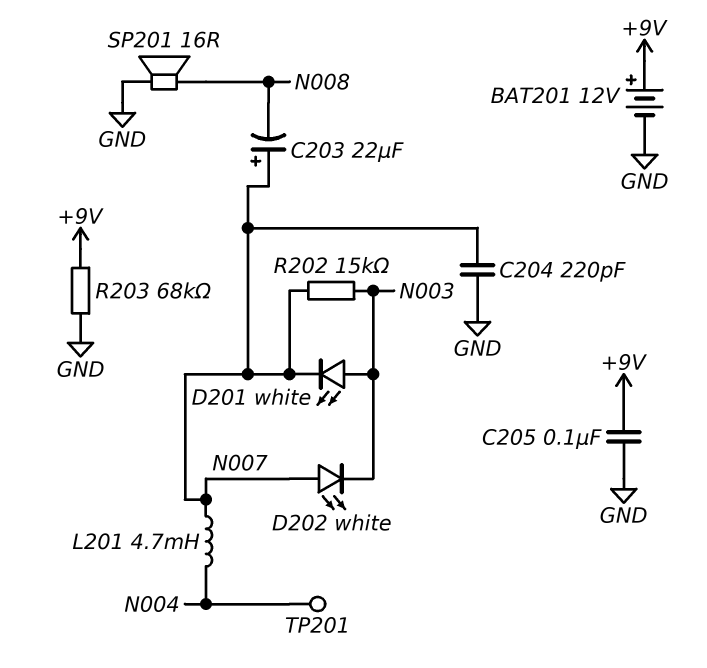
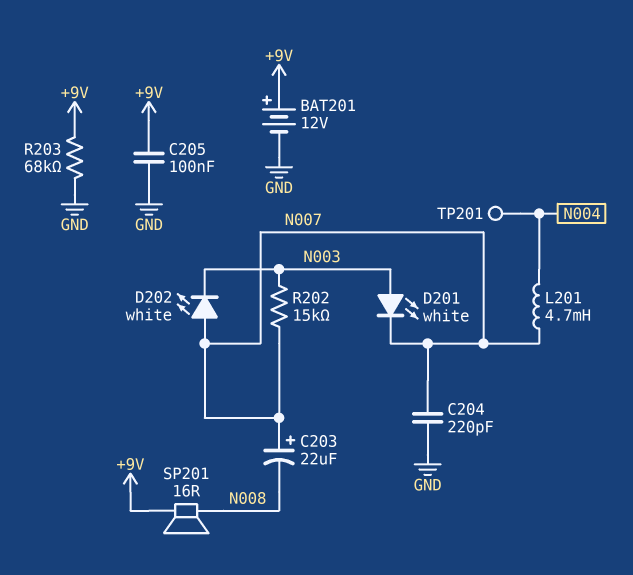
SP201: speaker 16R (GND, N008) -> speaker 16R (+9V, N008)

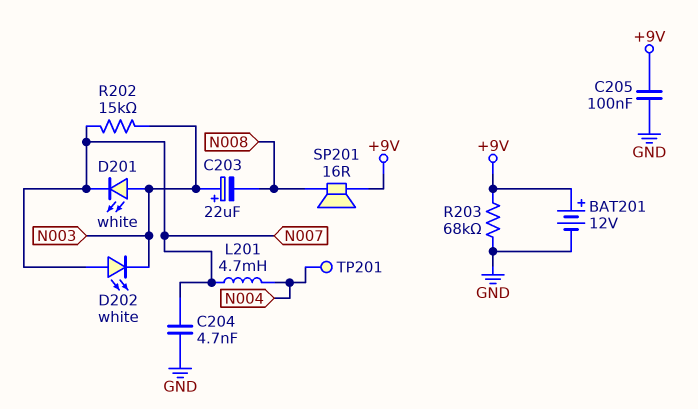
C203: 22uF (plus N007, minus N008) -> 22uF (plus N003, minus N008)
C204: 220pF (GND, N007) -> 4.7nF (GND, N007)

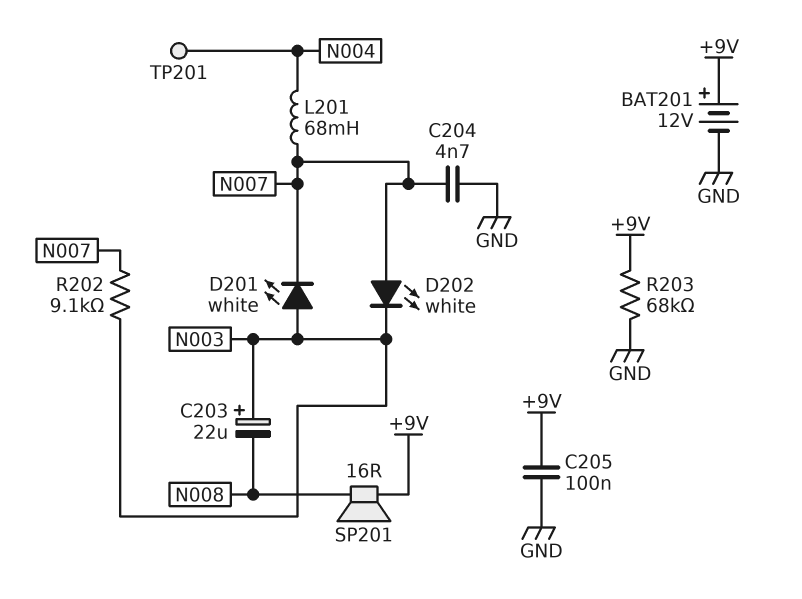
L201: 4.7mH (N004, N007) -> 68mH (N004, N007)
R202: 15k (N003, N007) -> 9.1k (N003, N007)

